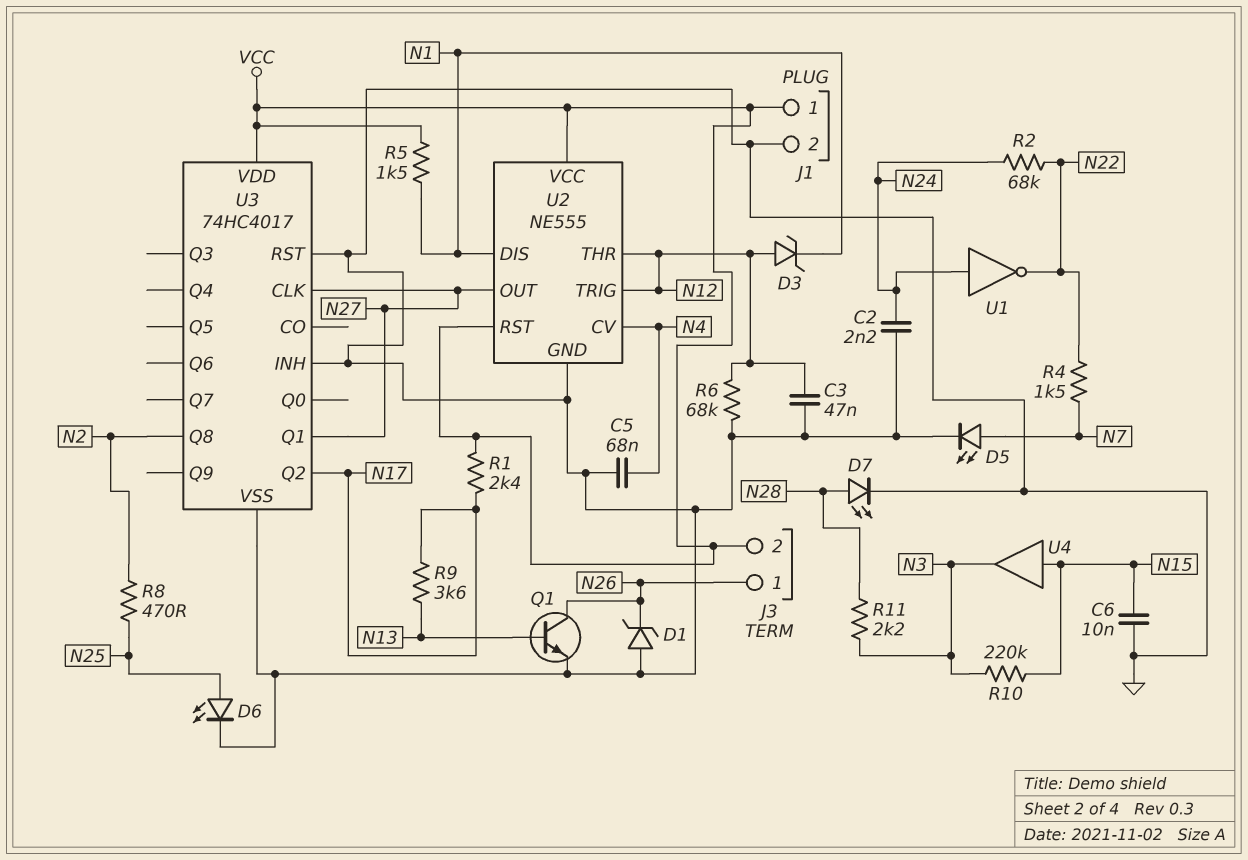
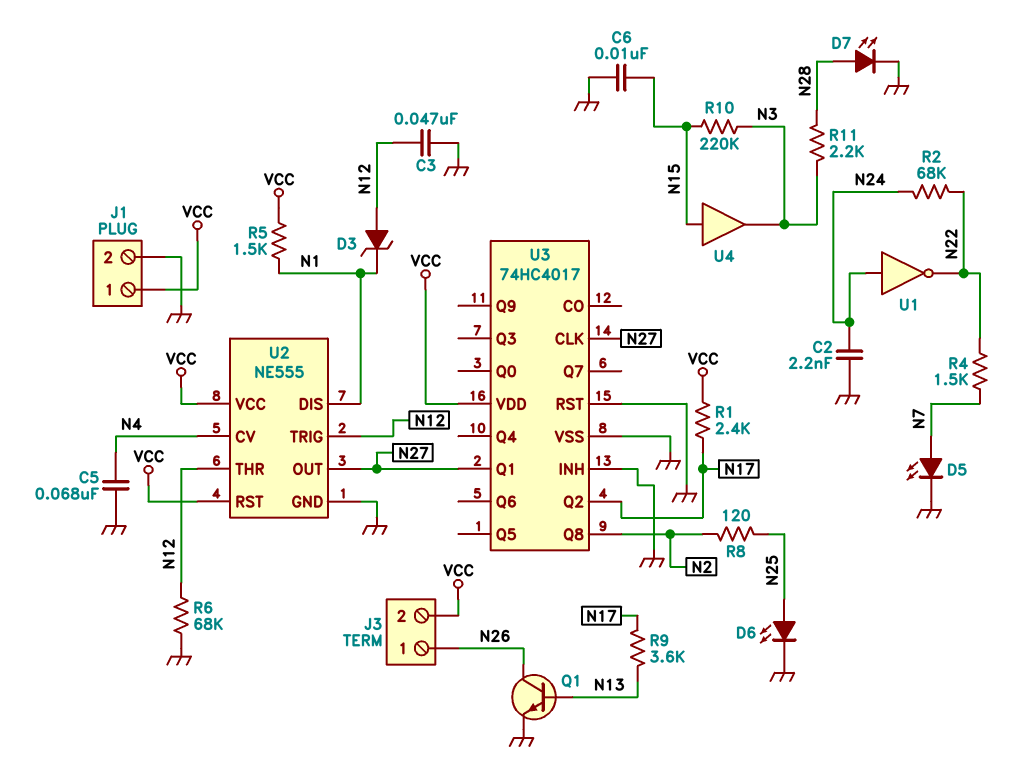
D1: zener (A GND, K N26) -> none
R8: 470 (N2, N25) -> 120 (N2, N25)

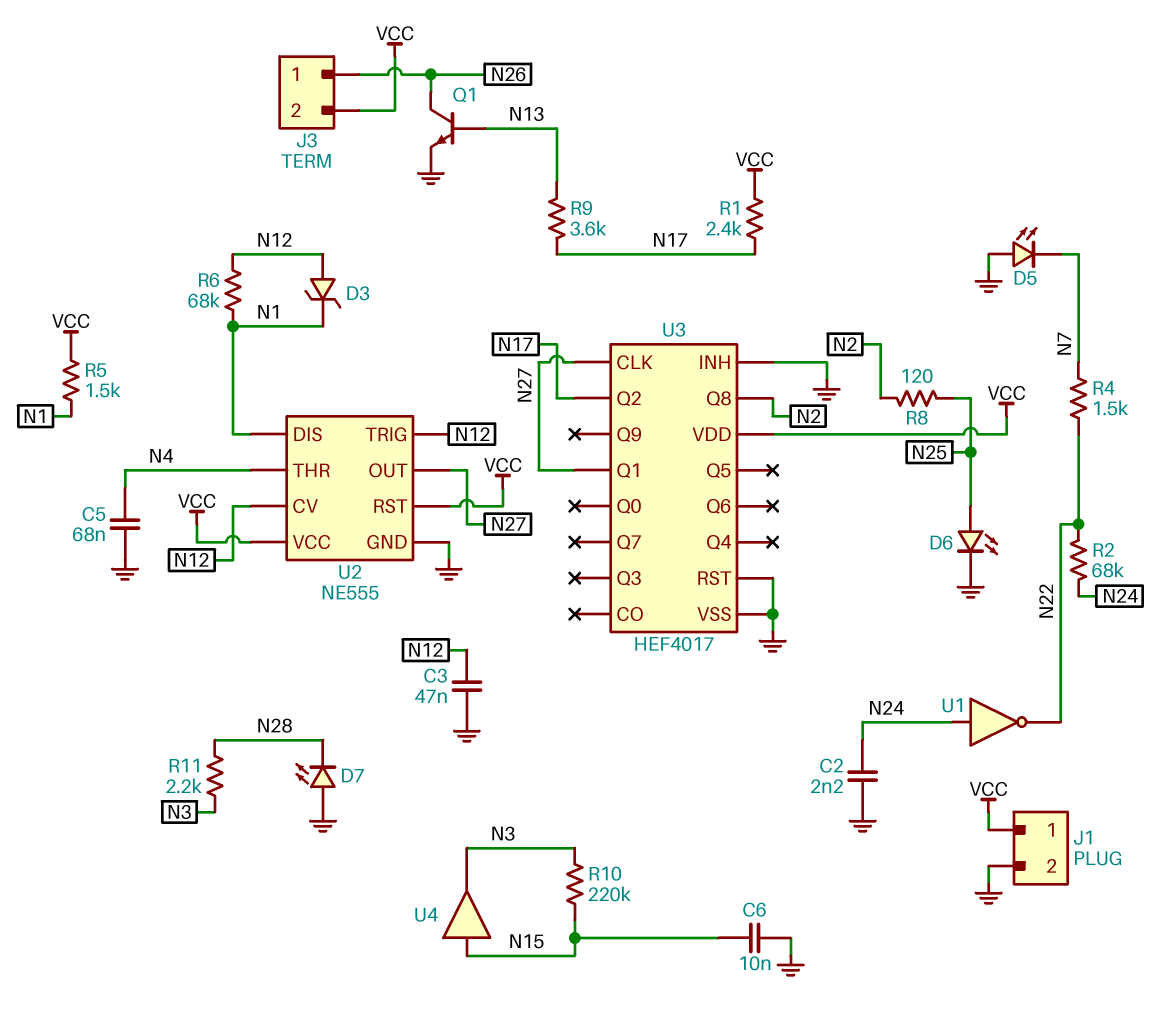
D5: LED (A N7, K GND) -> LED (A GND, K N7)
D7: LED (A N28, K GND) -> LED (A GND, K N28)
R6: 68k (GND, N12) -> 68k (N1, N12)
U2 pin CV: N4 -> N12
U2 pin THR: N12 -> N4
U3: 74HC4017 -> HEF4017

